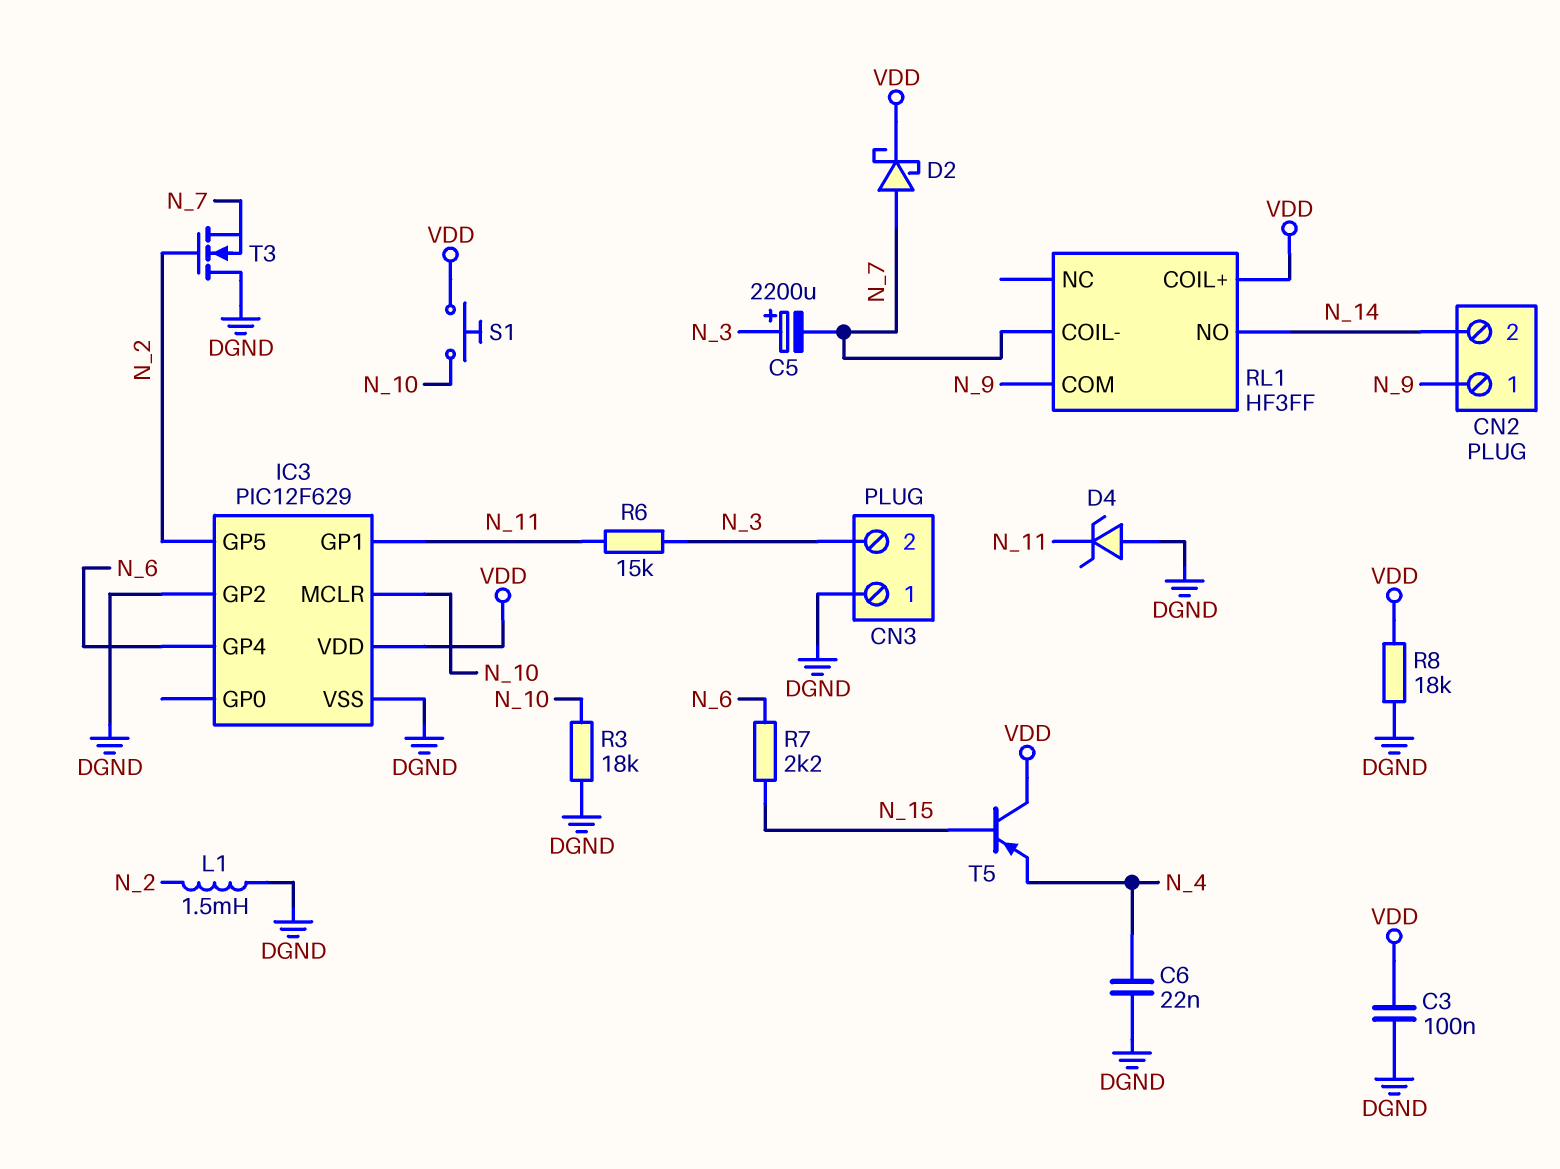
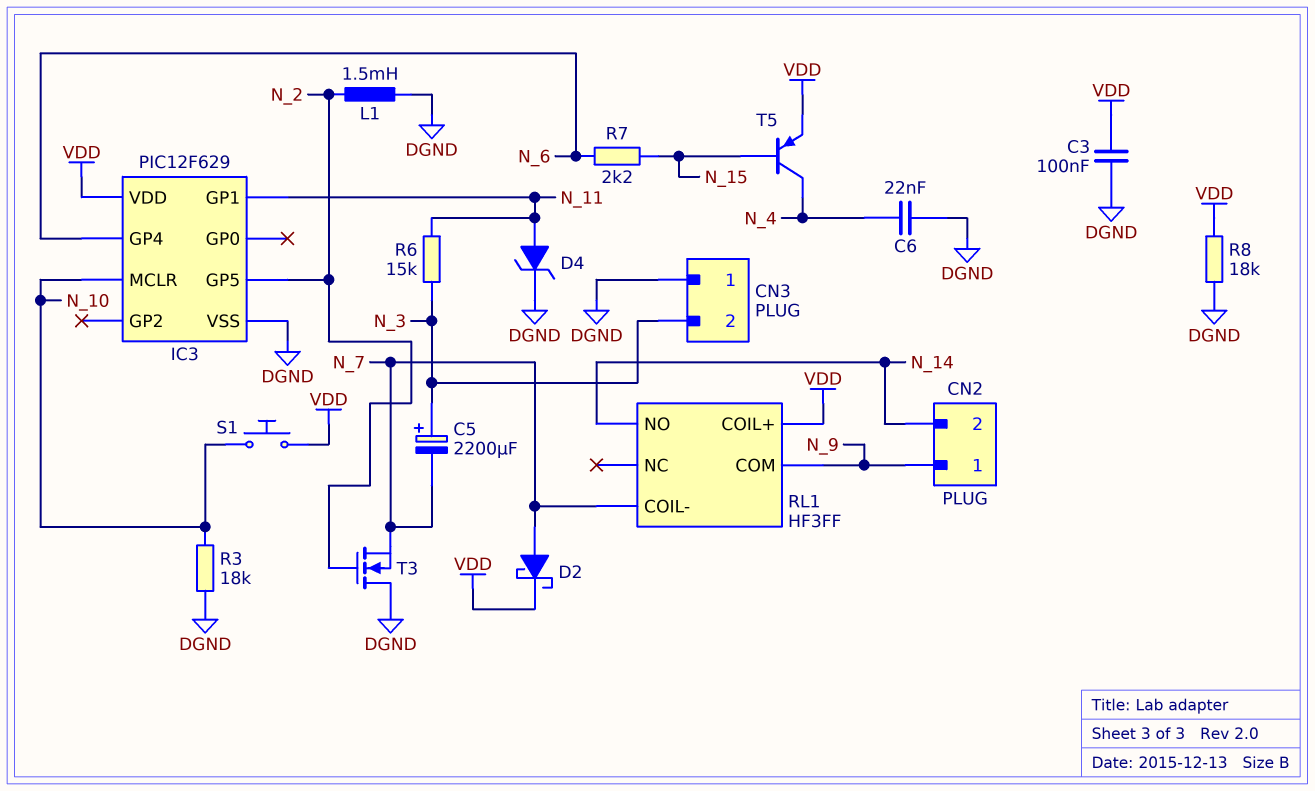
D4: zener (A DGND, K N_11) -> zener (A N_11, K DGND)
IC3 pin GP2: DGND -> none
T5: PNP (B N_15, C VDD, E N_4) -> PNP (B N_15, C N_4, E VDD)

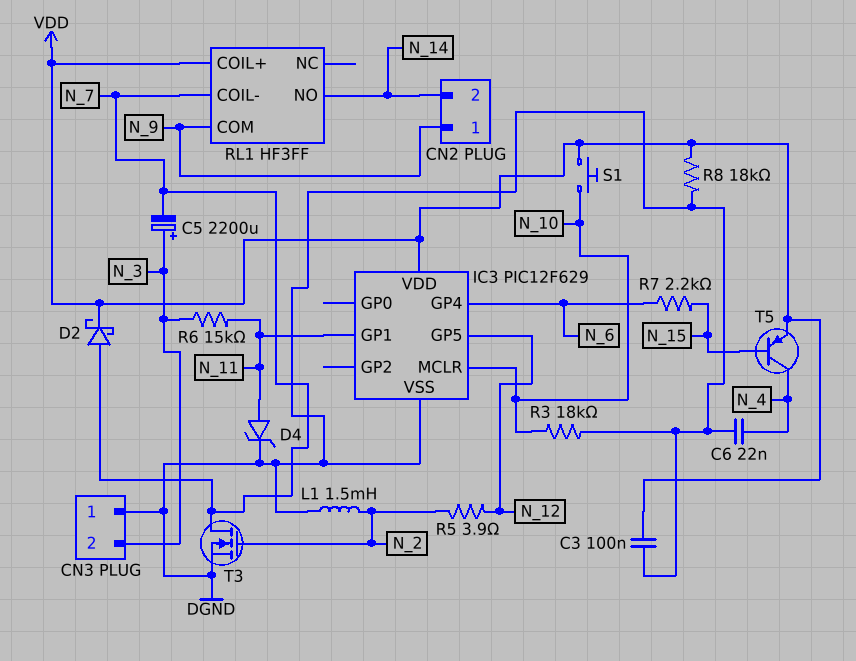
IC3 pin GP5: N_2 -> N_12
R5: none -> 3.9 (N_2, N_12)
T3: NMOS (G N_2, D DGND, S N_7) -> NMOS (G N_2, D N_7, S DGND)

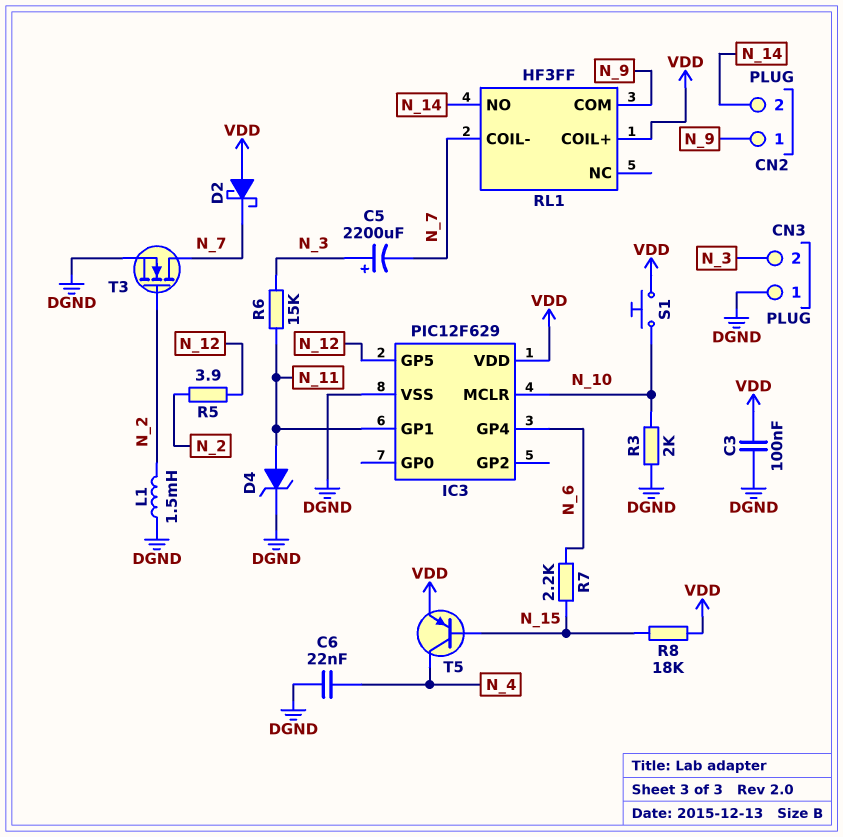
D2: schottky (A N_7, K VDD) -> schottky (A VDD, K N_7)
R3: 18k (DGND, N_10) -> 2k (DGND, N_10)
R8: 18k (DGND, VDD) -> 18k (N_15, VDD)

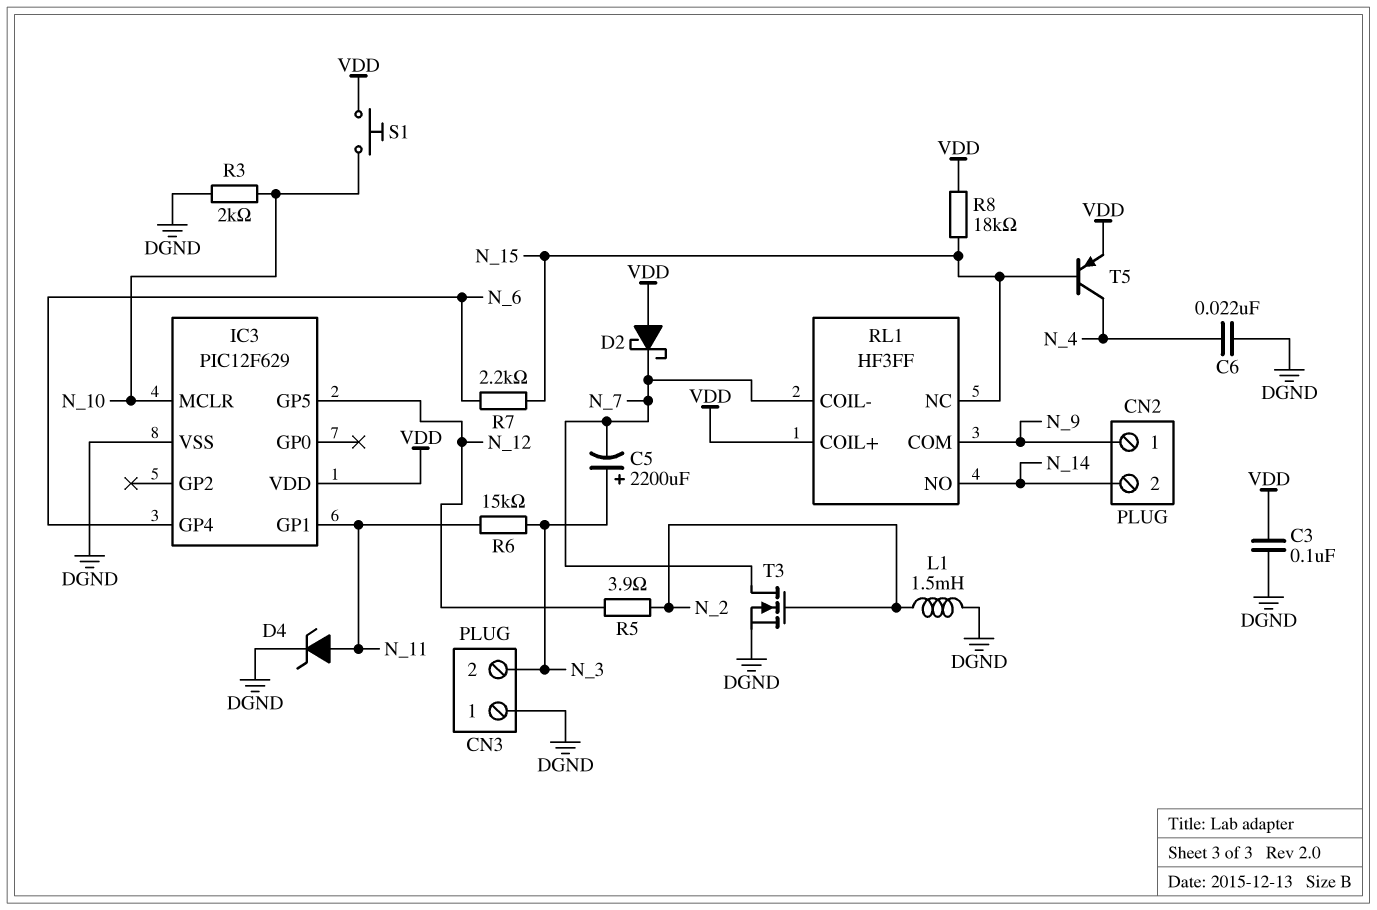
RL1 pin NC: none -> N_15

